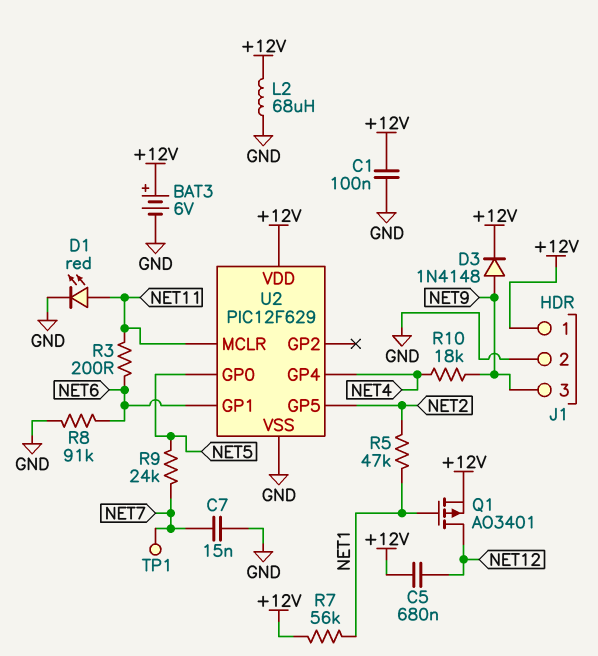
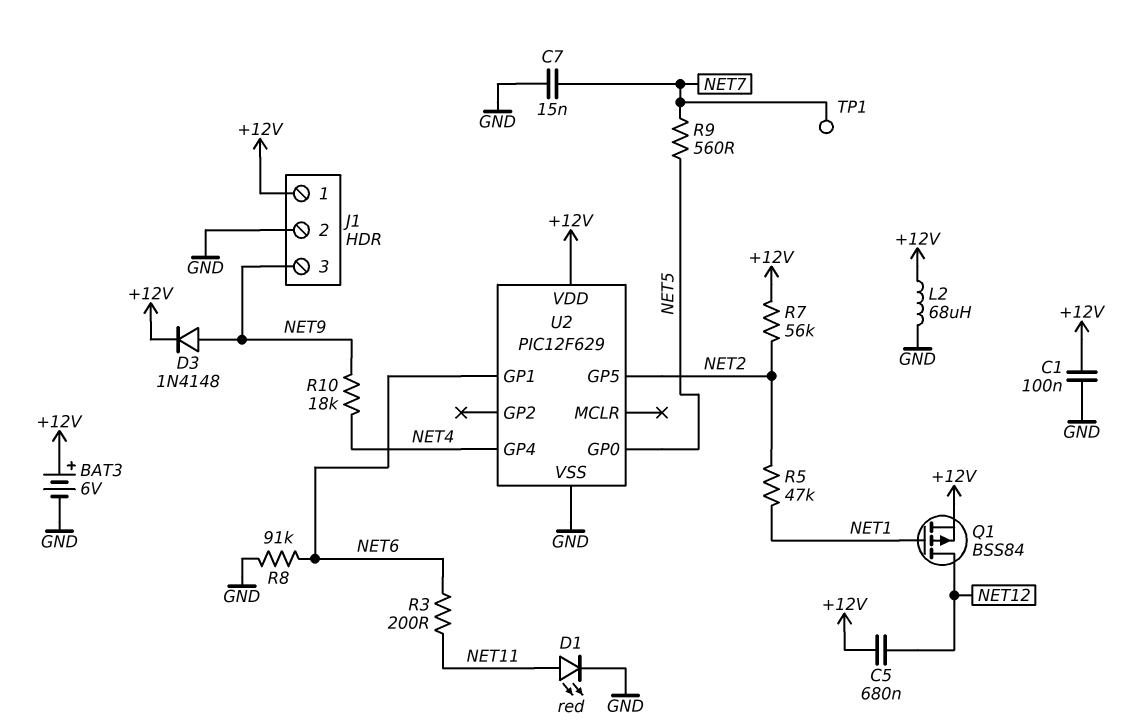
Q1: PMOS AO3401 (G NET1, D NET12, S +12V) -> PMOS BSS84 (G NET1, D NET12, S +12V)
R7: 56k (+12V, NET1) -> 56k (+12V, NET2)
R9: 24k (NET5, NET7) -> 560 (NET5, NET7)
U2 pin MCLR: NET11 -> none

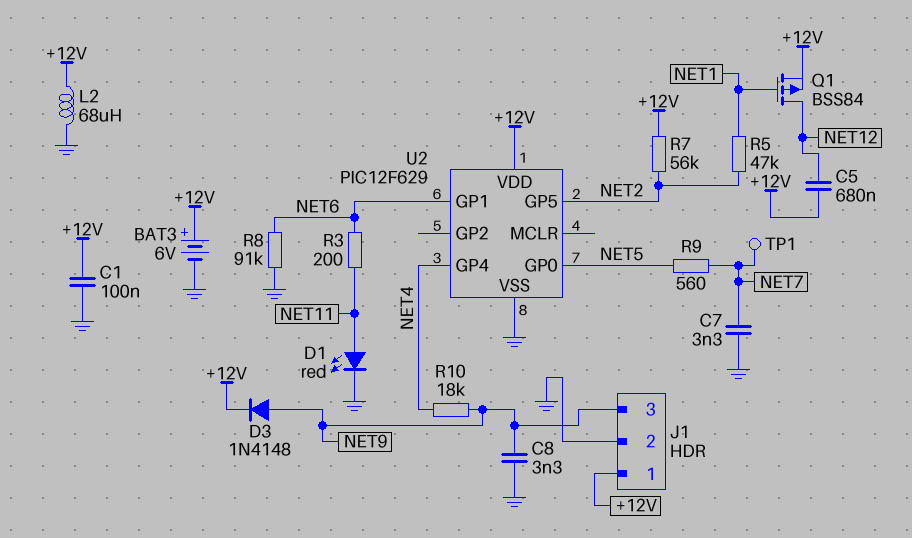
C7: 15nF (GND, NET7) -> 3.3nF (GND, NET7)
C8: none -> 3.3nF (GND, NET9)

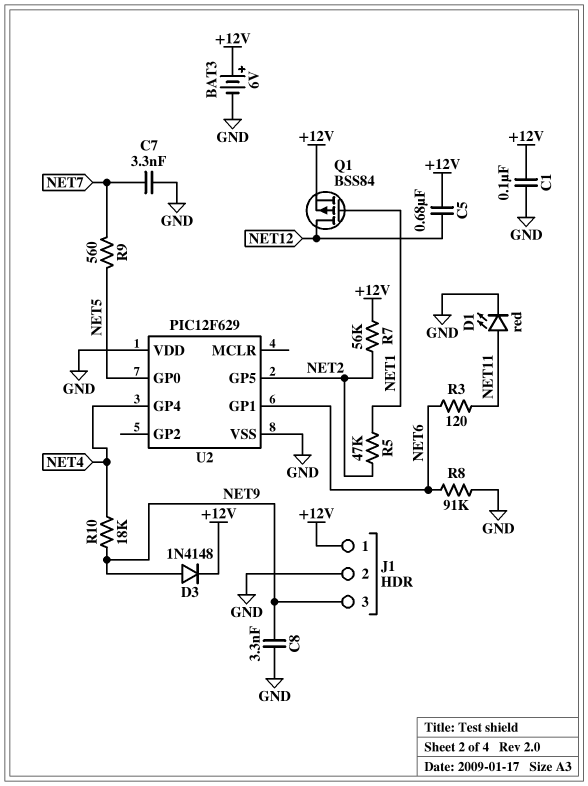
L2: 68uH (+12V, GND) -> none
R3: 200 (NET6, NET11) -> 120 (NET6, NET11)
TP1: test point (NET7) -> none
U2 pin VDD: +12V -> GND

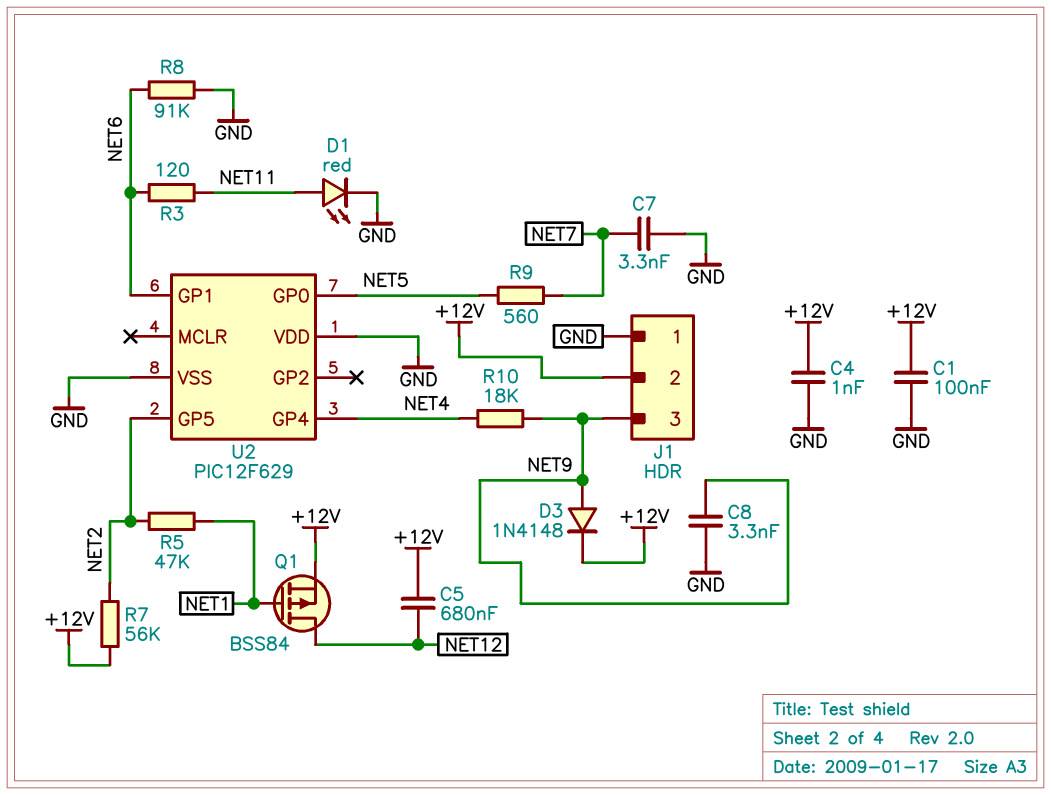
BAT3: 6V (plus +12V, minus GND) -> none
C4: none -> 1nF (+12V, GND)
J1 pin 1: +12V -> GND
J1 pin 2: GND -> +12V

